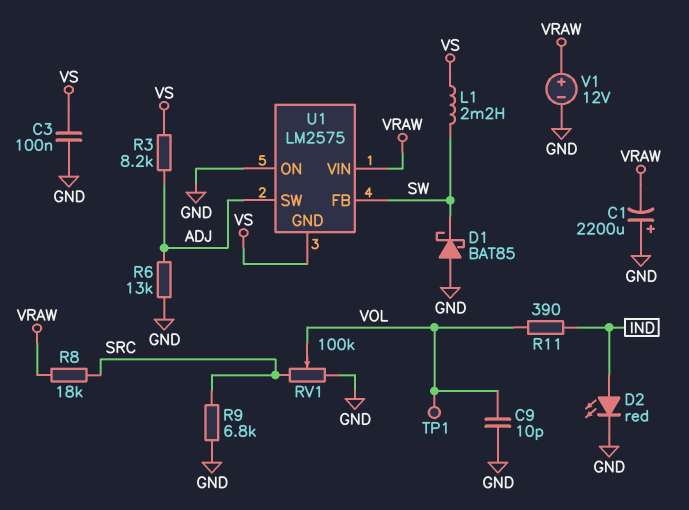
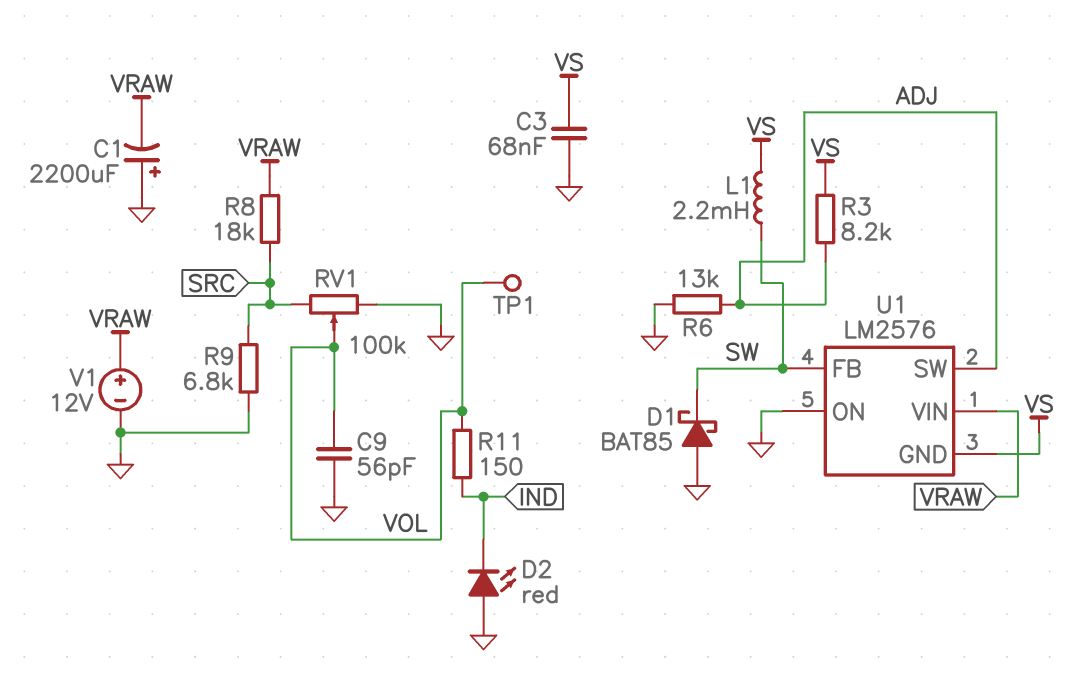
C3: 100nF (GND, VS) -> 68nF (GND, VS)
C9: 10pF (GND, VOL) -> 56pF (GND, VOL)
D2: LED red (A IND, K GND) -> LED red (A GND, K IND)
R11: 390 (IND, VOL) -> 150 (IND, VOL)
U1: LM2575 -> LM2576

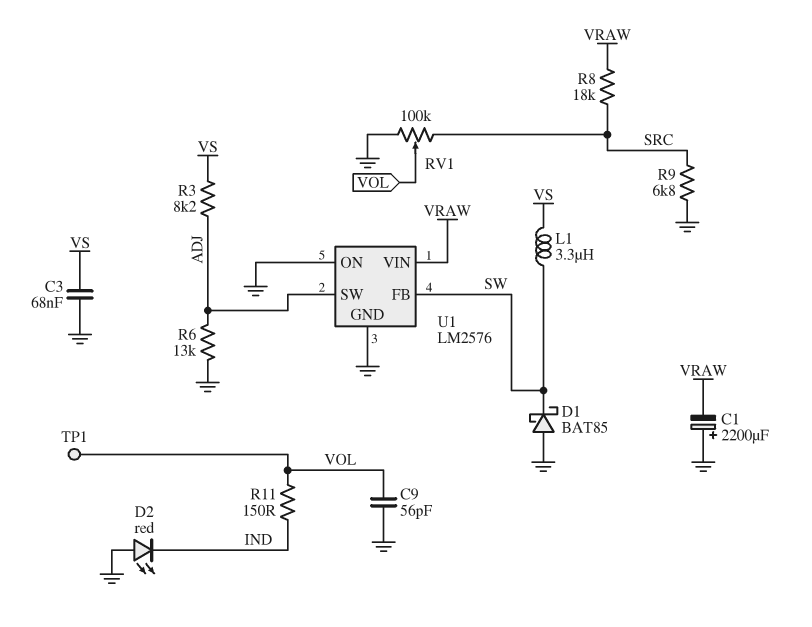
L1: 2.2mH (SW, VS) -> 3.3uH (SW, VS)
U1 pin GND: VS -> GND
V1: 12V (plus VRAW, minus GND) -> none

